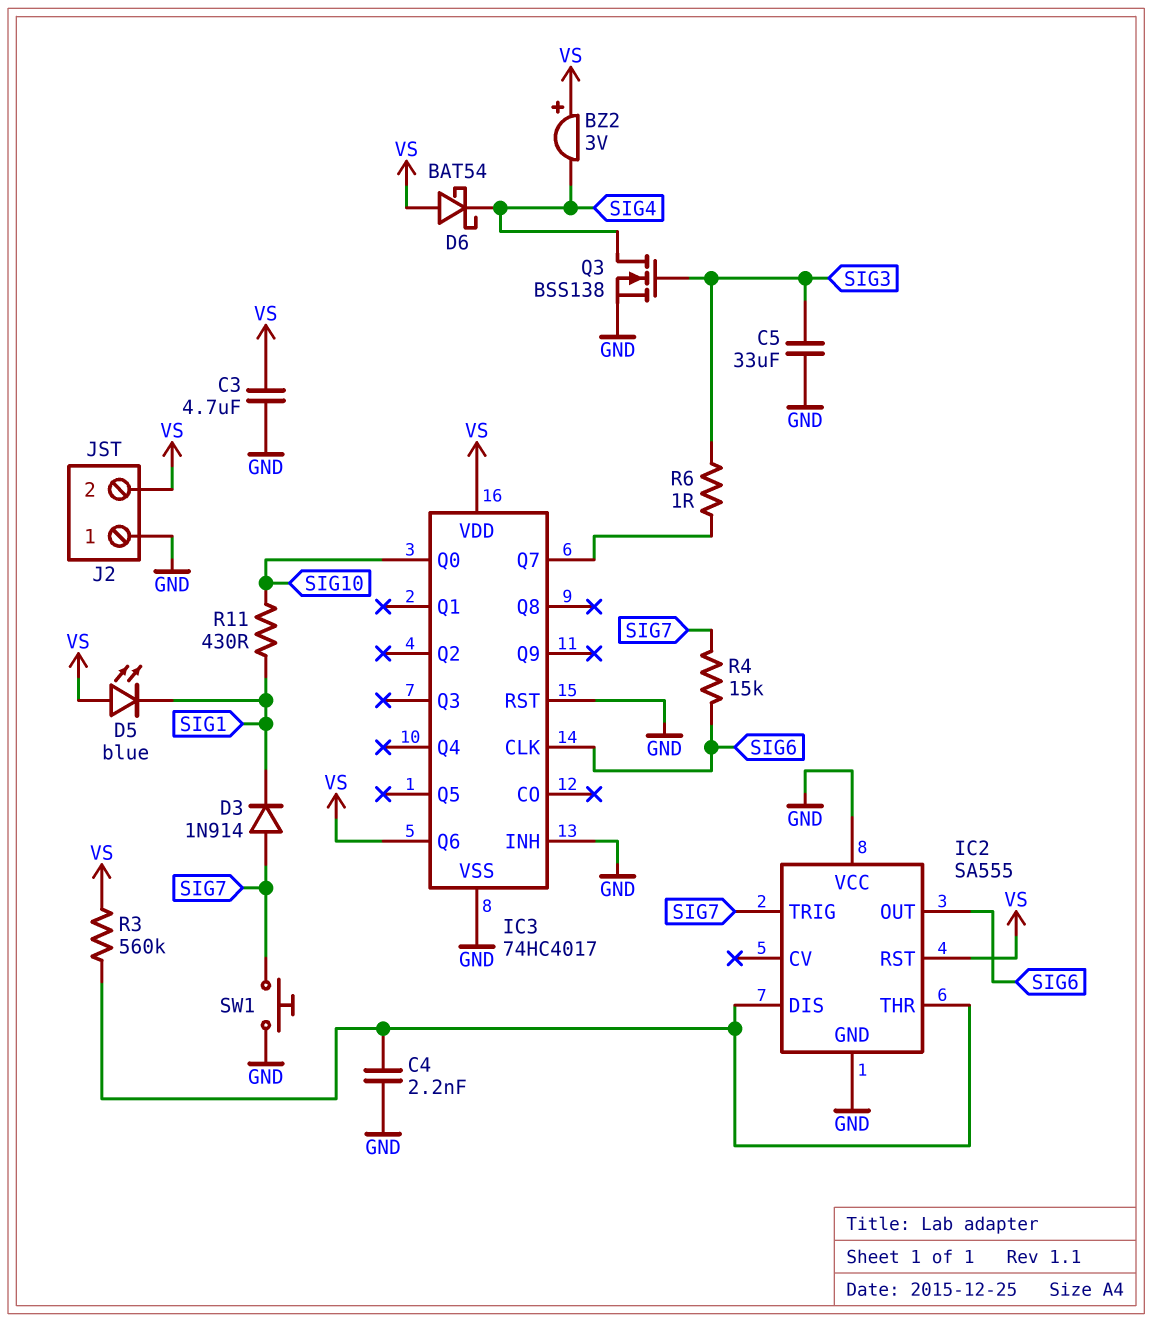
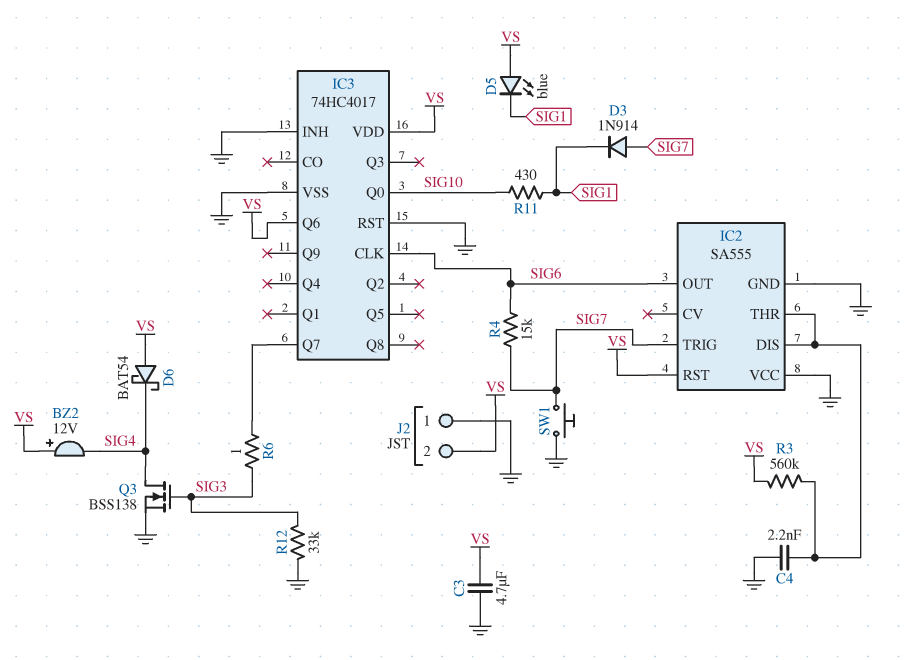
BZ2: buzzer 3V (plus VS, minus SIG4) -> buzzer 12V (plus VS, minus SIG4)
C5: 33uF (GND, SIG3) -> none
R12: none -> 33k (GND, SIG3)

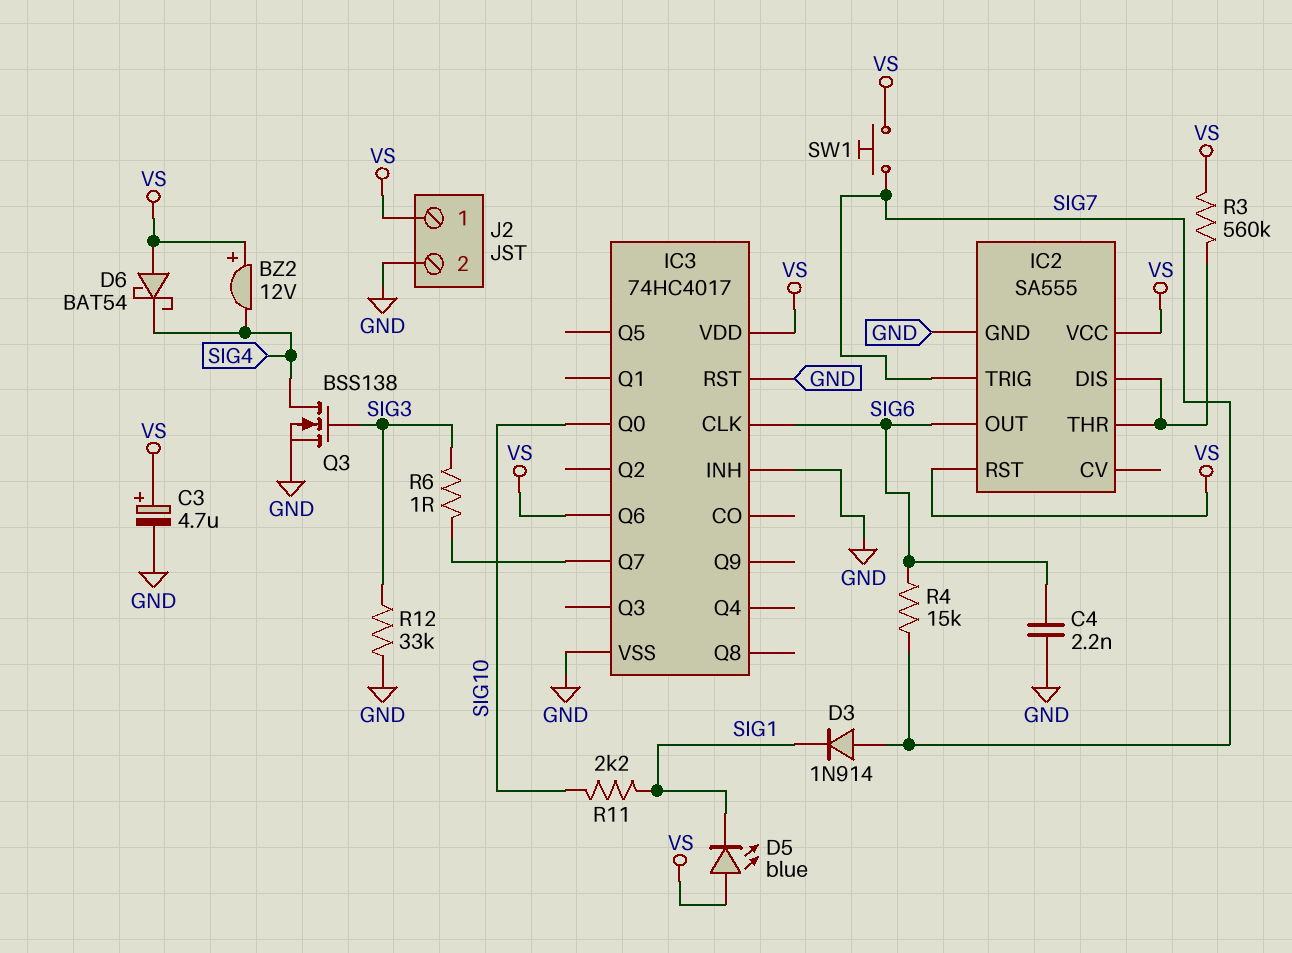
C3: 4.7uF (GND, VS) -> 4.7uF (plus VS, minus GND)
C4: 2.2nF (GND, IC2/DIS) -> 2.2nF (GND, SIG6)
IC2 pin VCC: GND -> VS
J2 pin 1: GND -> VS
J2 pin 2: VS -> GND
R11: 430 (SIG1, SIG10) -> 2.2k (SIG1, SIG10)
SW1: button (GND, SIG7) -> button (SIG7, VS)

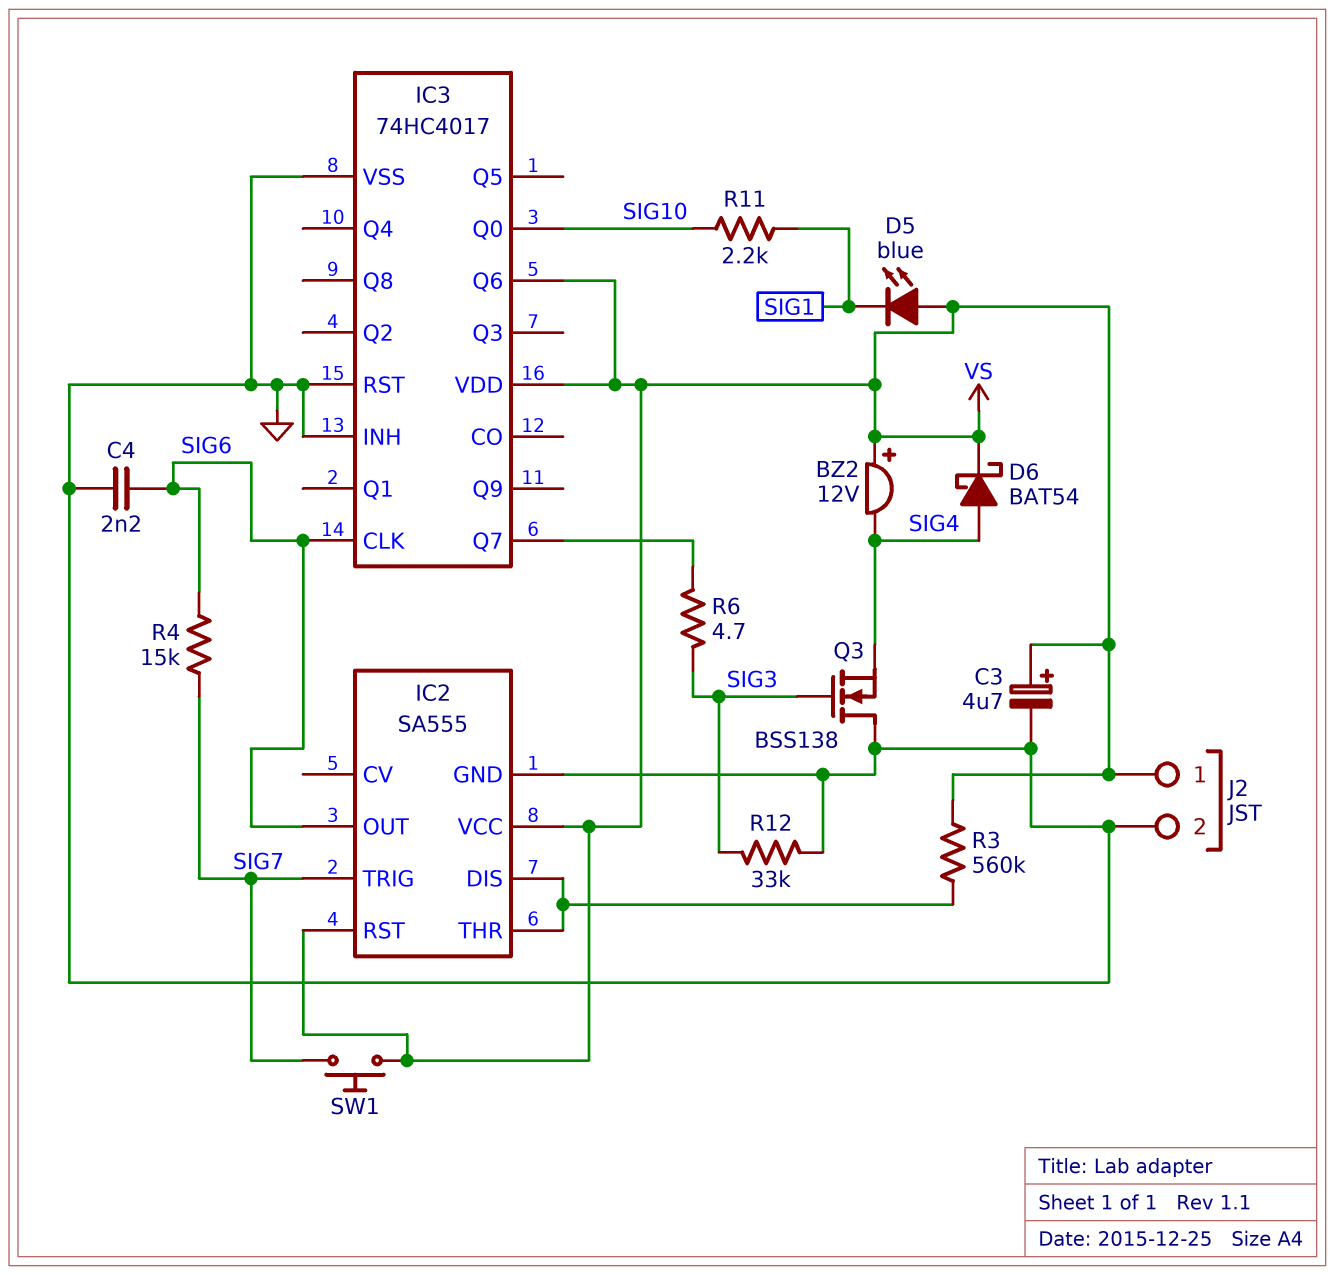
D3: diode 1N914 (A SIG7, K SIG1) -> none
D6: schottky BAT54 (A VS, K SIG4) -> schottky BAT54 (A SIG4, K VS)
Q3: NMOS BSS138 (G SIG3, D SIG4, S GND) -> NMOS BSS138 (G SIG3, D GND, S SIG4)
R6: 1 (IC3/Q7, SIG3) -> 4.7 (IC3/Q7, SIG3)

